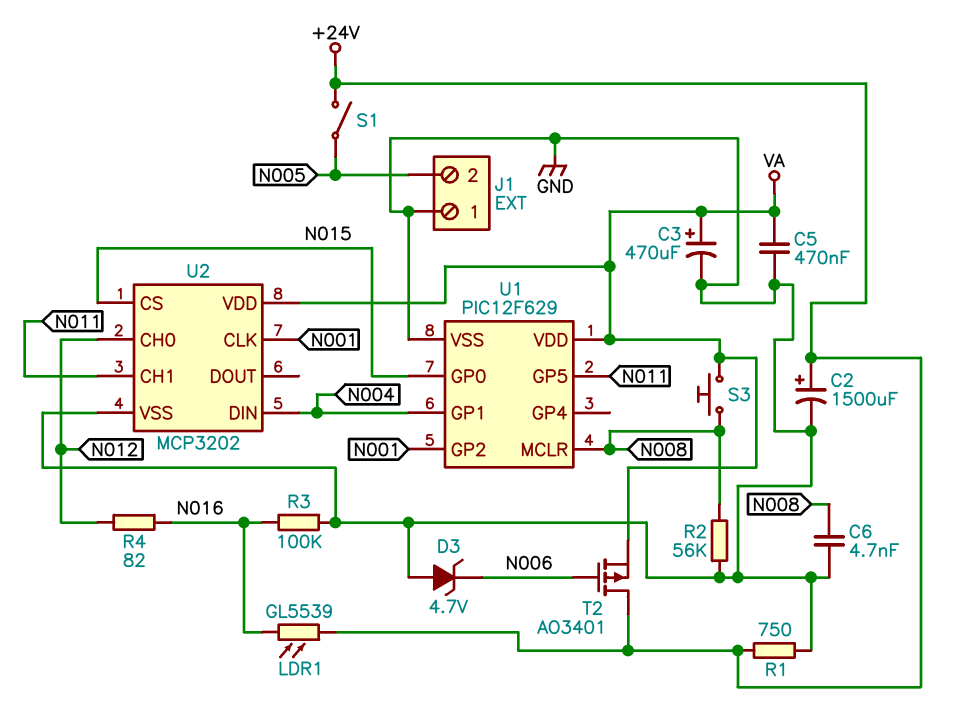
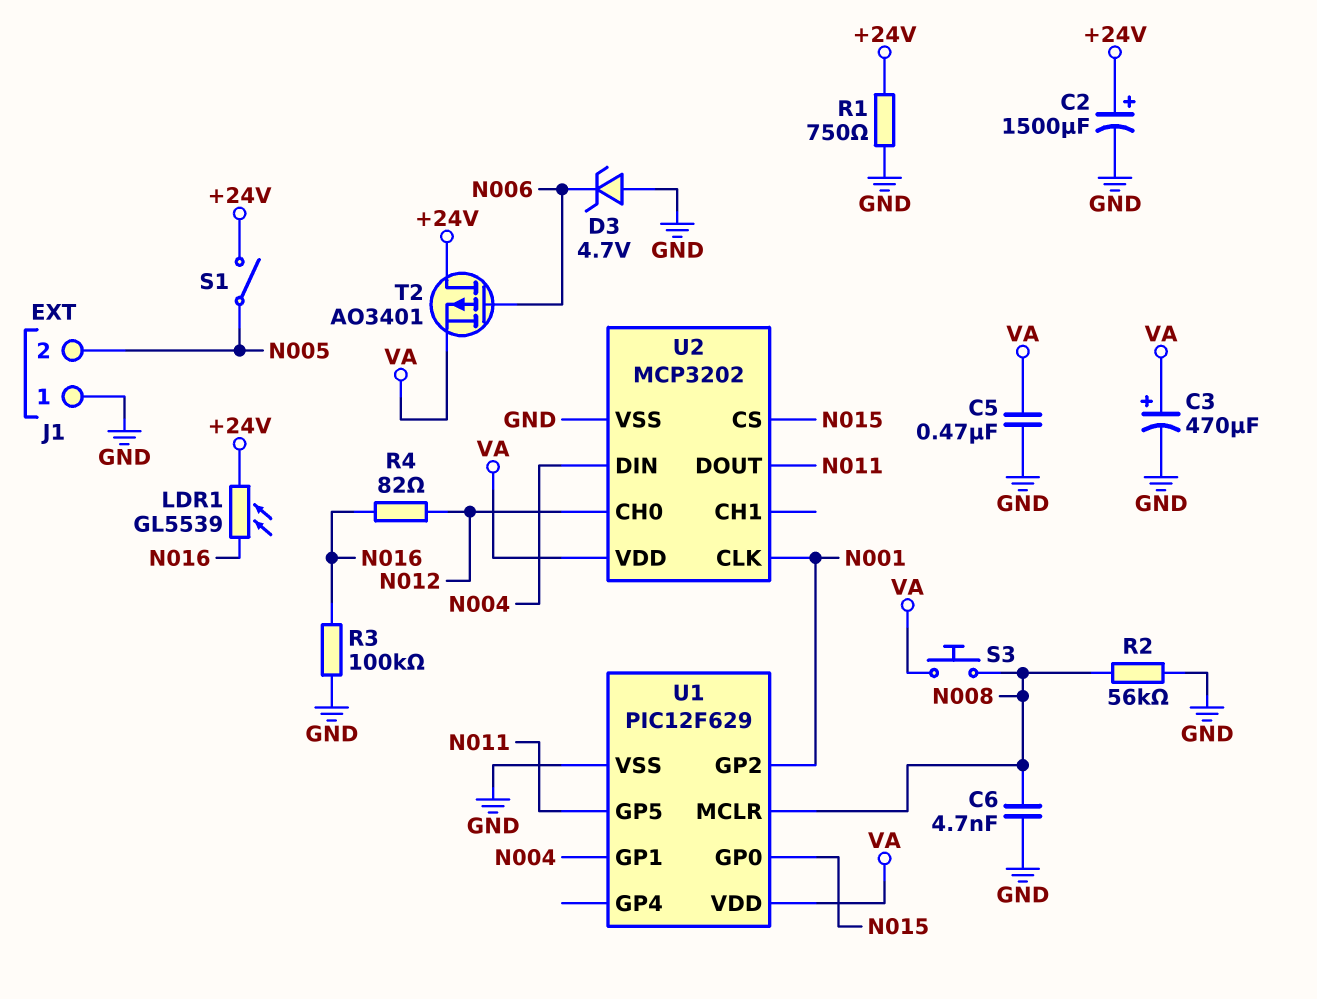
U2 pin CH1: N011 -> none
U2 pin DOUT: none -> N011

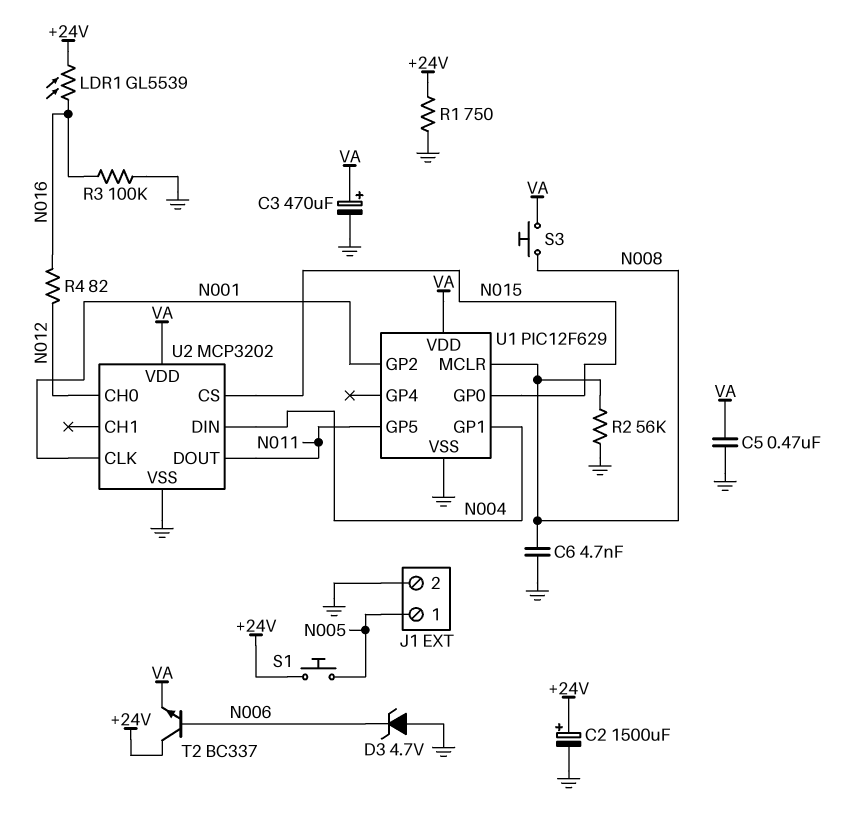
J1 pin 1: GND -> N005
J1 pin 2: N005 -> GND
S1: switch (+24V, N005) -> button (+24V, N005)
T2: PMOS AO3401 (G N006, D +24V, S VA) -> NPN BC337 (B N006, C +24V, E VA)

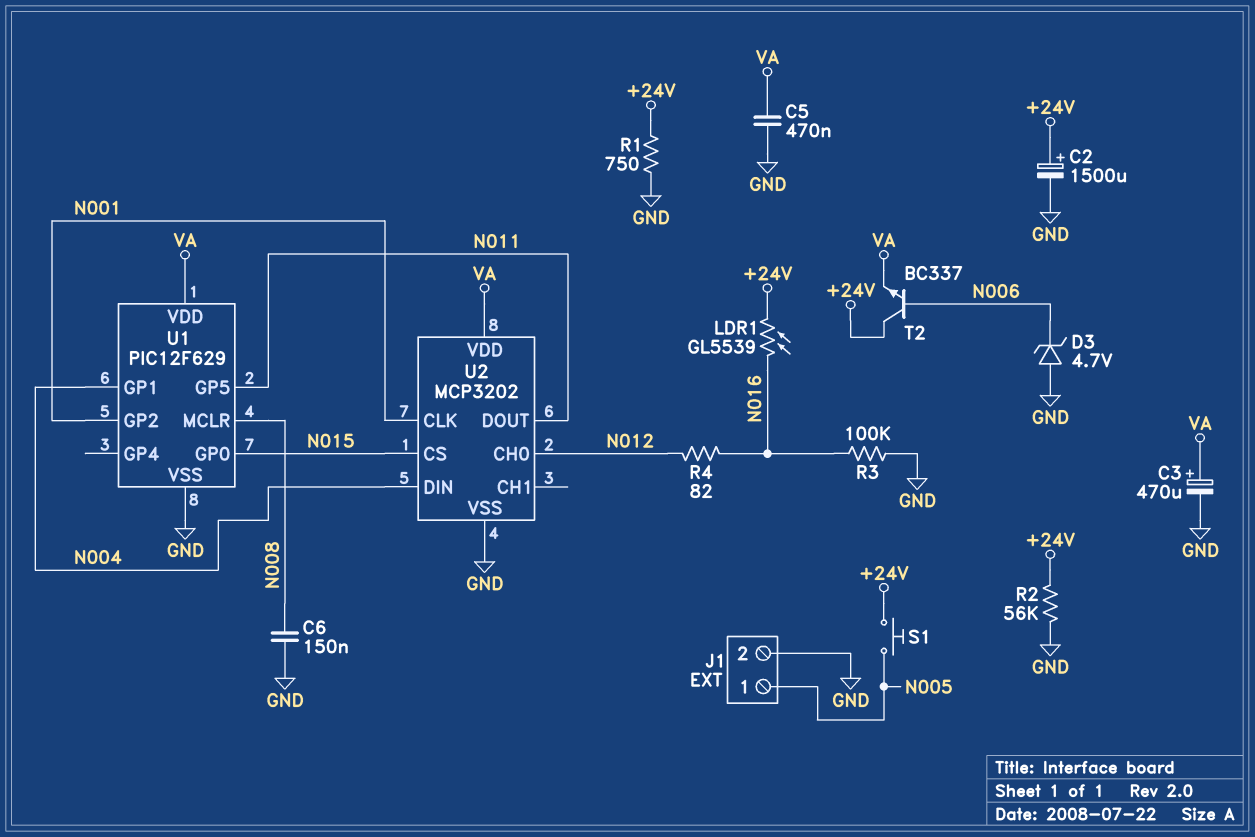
C6: 4.7nF (GND, N008) -> 150nF (GND, N008)
R2: 56k (GND, N008) -> 56k (+24V, GND)
S3: button (N008, VA) -> none

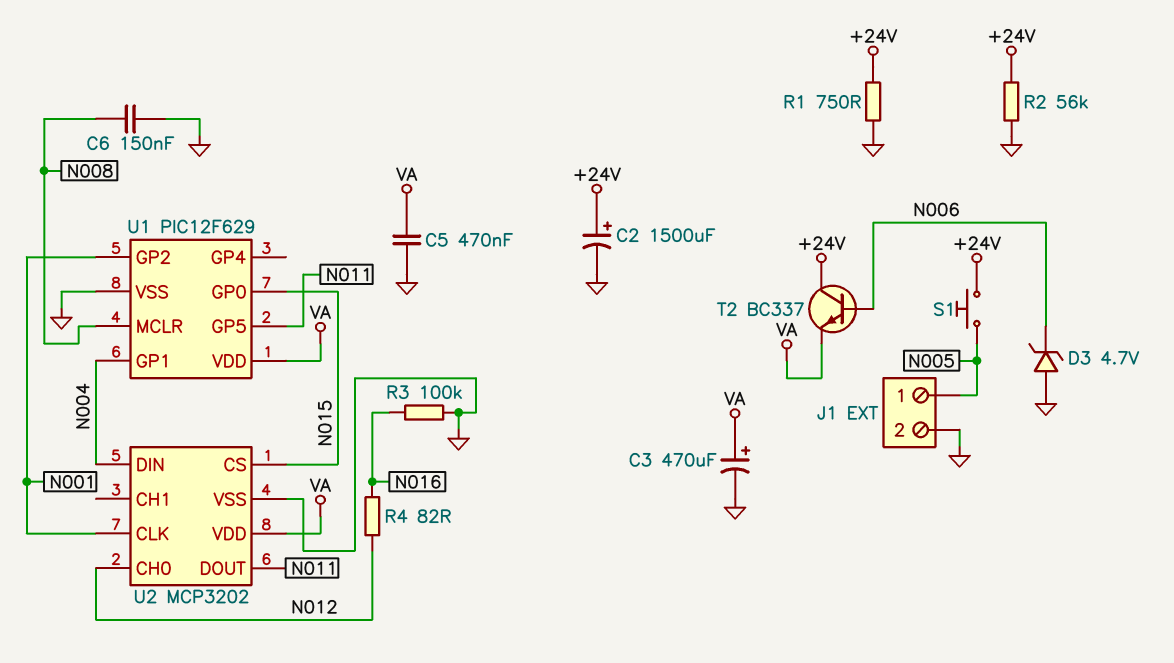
LDR1: GL5539 (+24V, N016) -> none

